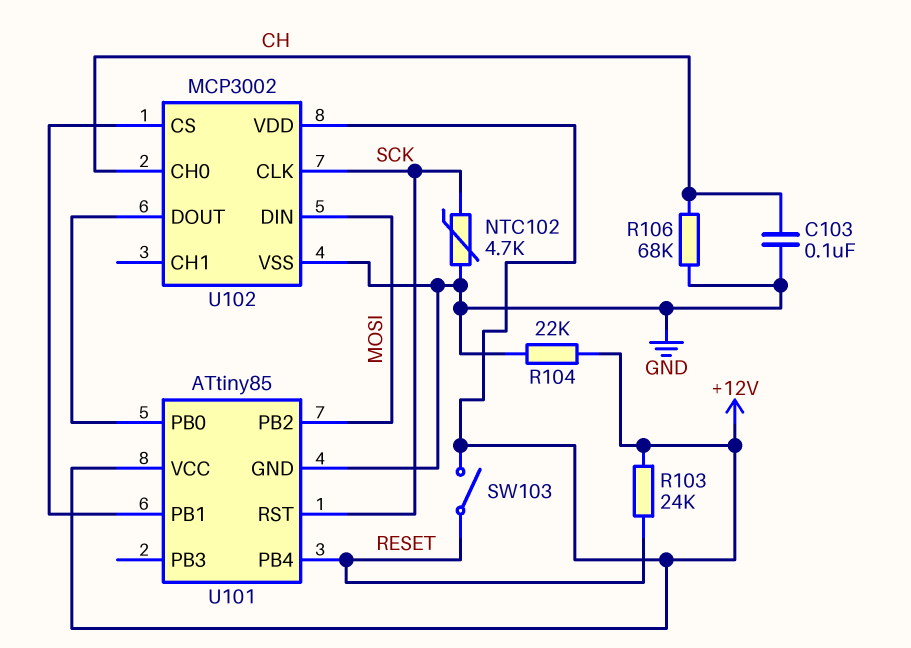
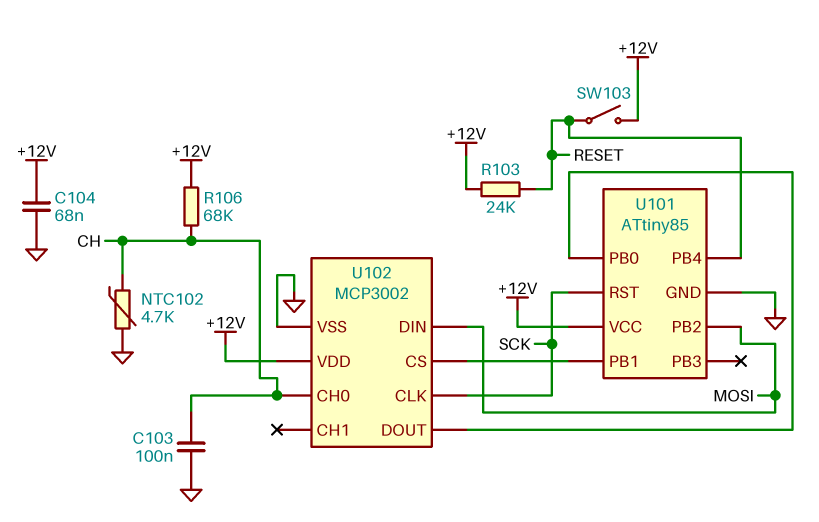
C104: none -> 68nF (+12V, GND)
NTC102: 4.7k (GND, SCK) -> 4.7k (CH, GND)
R104: 22k (+12V, GND) -> none
R106: 68k (CH, GND) -> 68k (+12V, CH)

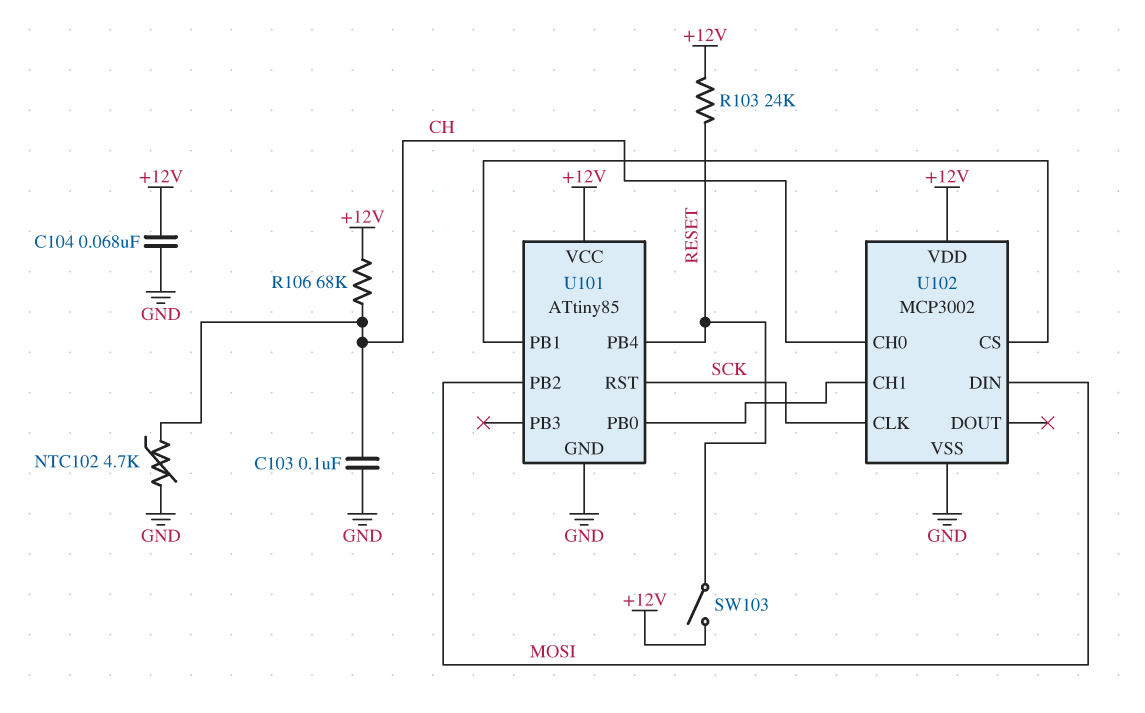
U102 pin CH1: none -> U101/PB0
U102 pin DOUT: U101/PB0 -> none

